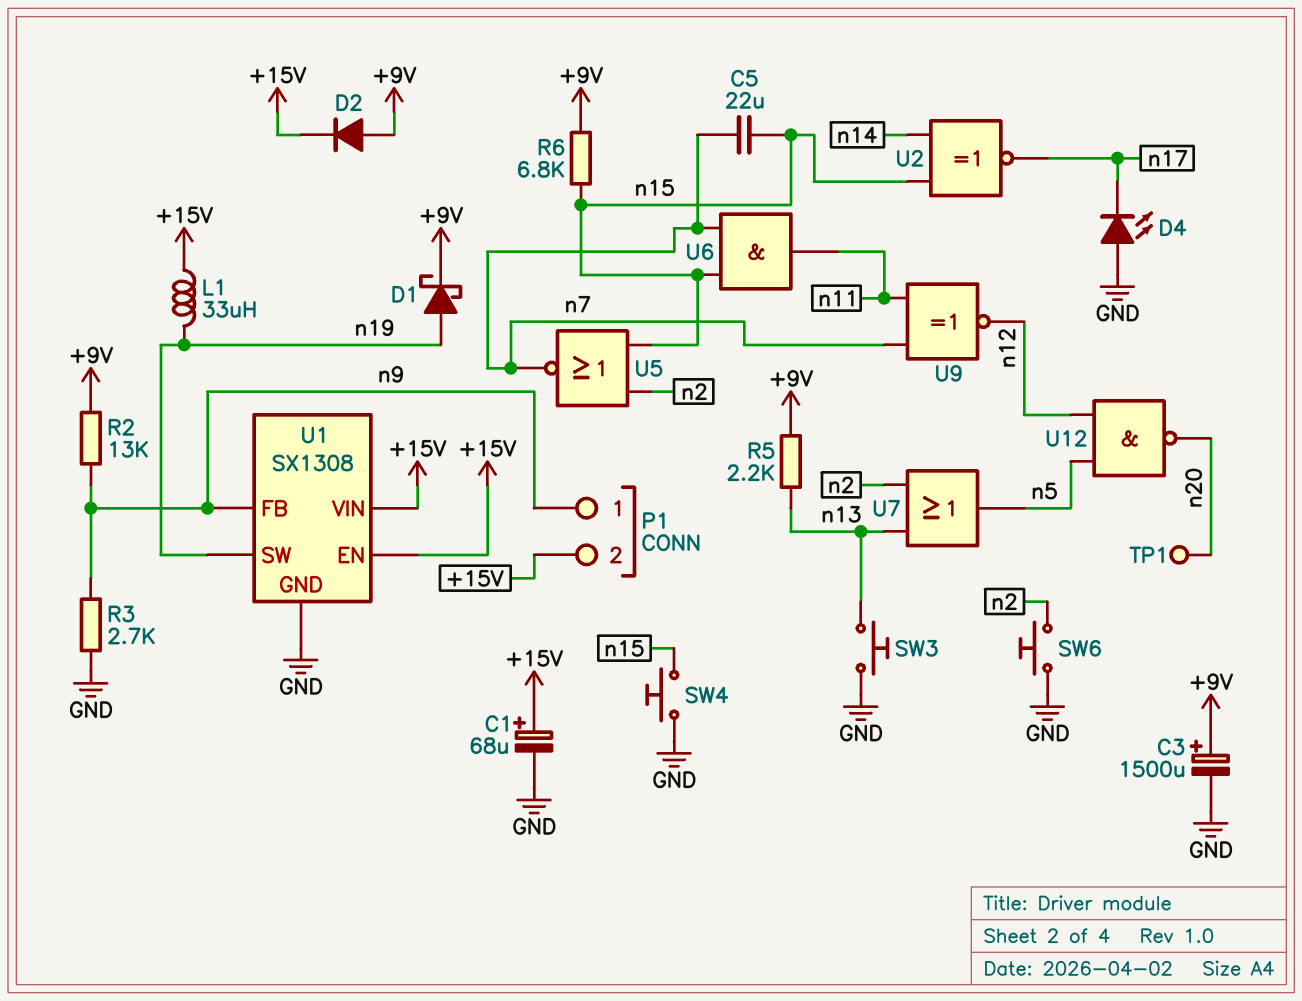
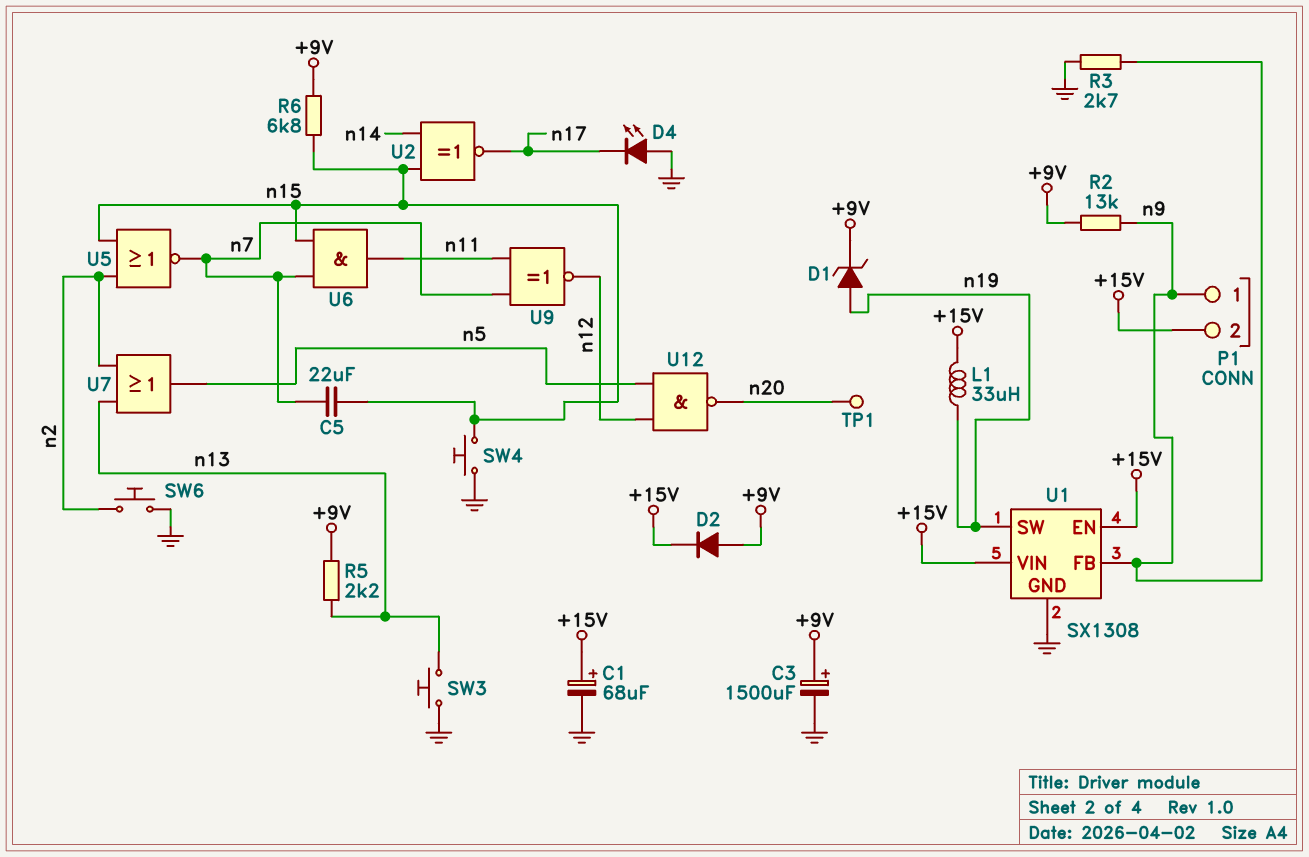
D1: schottky (A n19, K +9V) -> zener (A n19, K +9V)

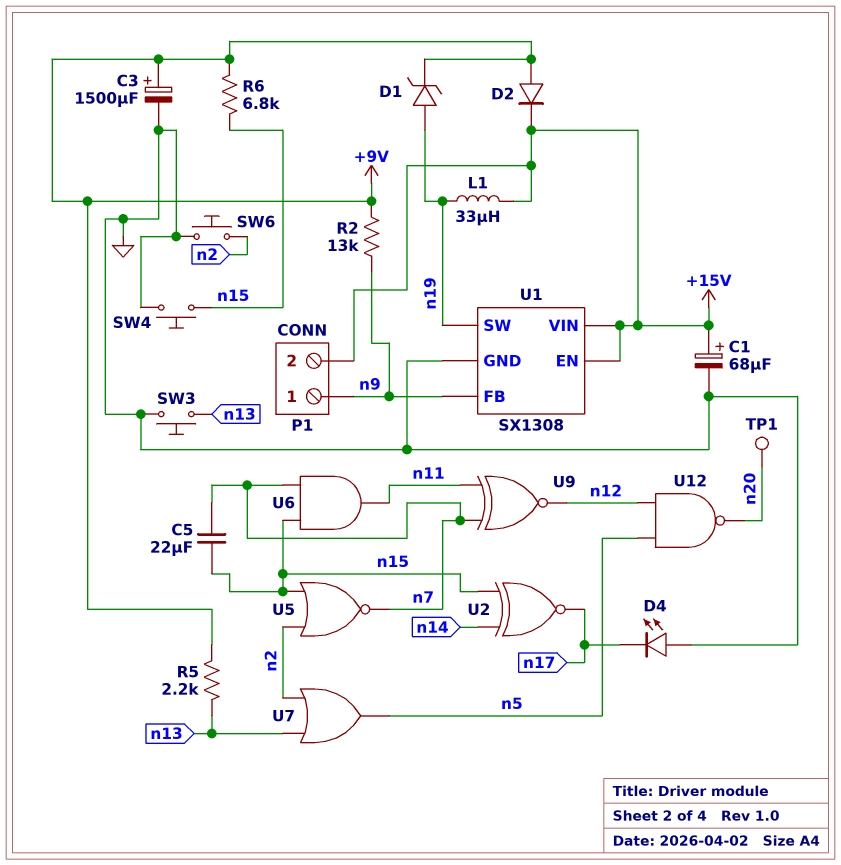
R3: 2.7k (GND, n9) -> none

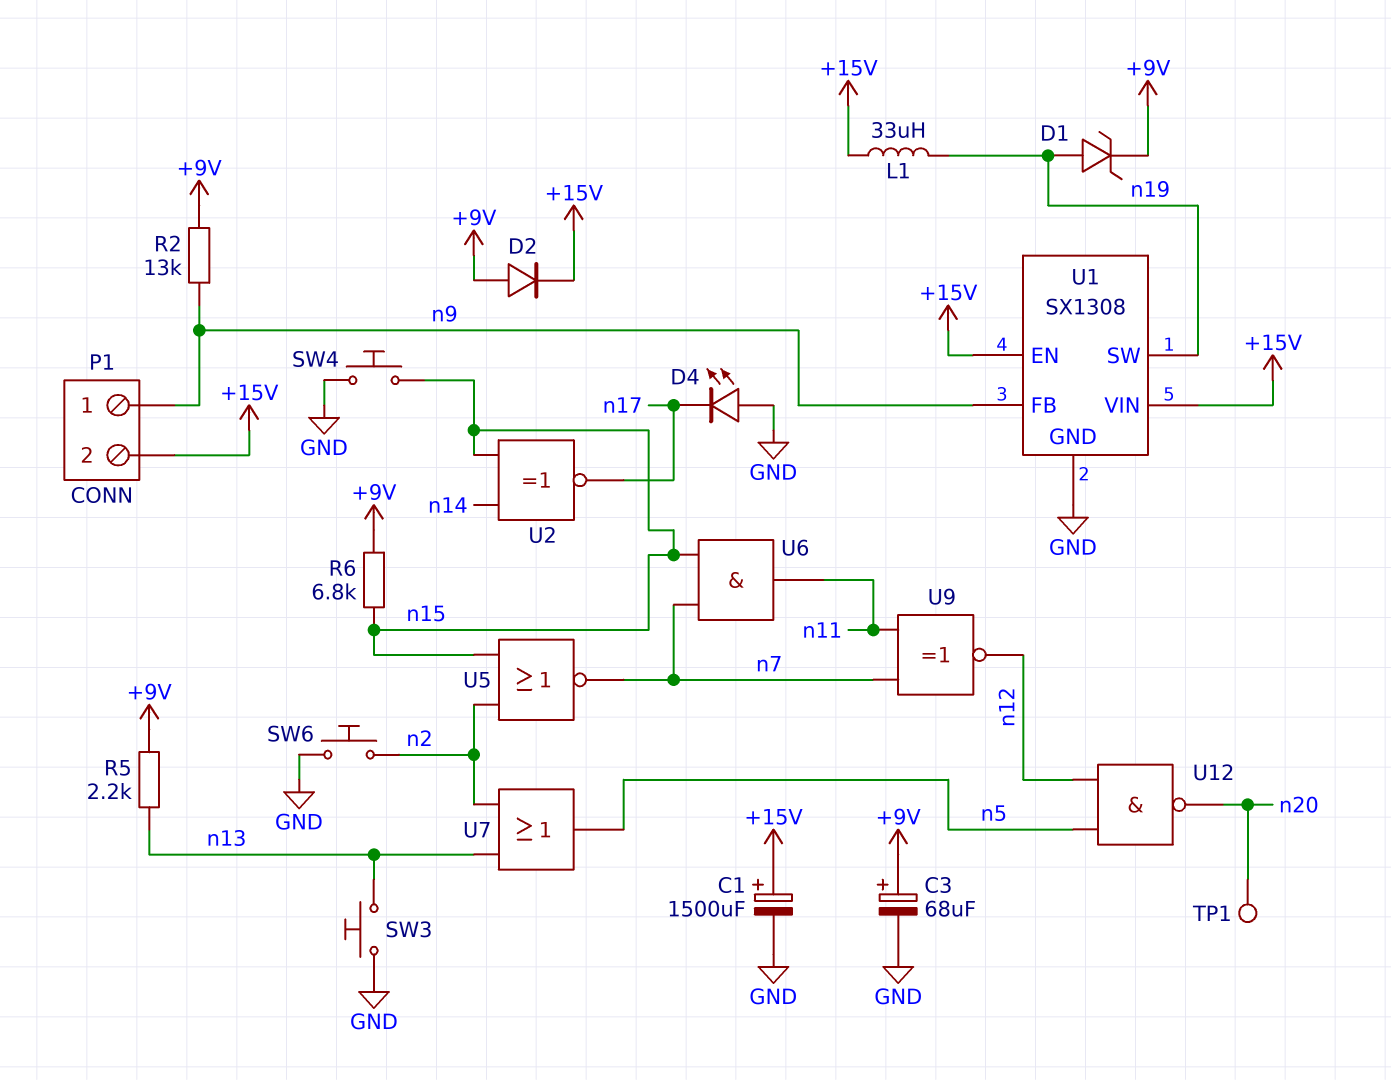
C1: 68uF (plus +15V, minus GND) -> 1500uF (plus +15V, minus GND)
C3: 1500uF (plus +9V, minus GND) -> 68uF (plus +9V, minus GND)
C5: 22uF (n7, n15) -> none

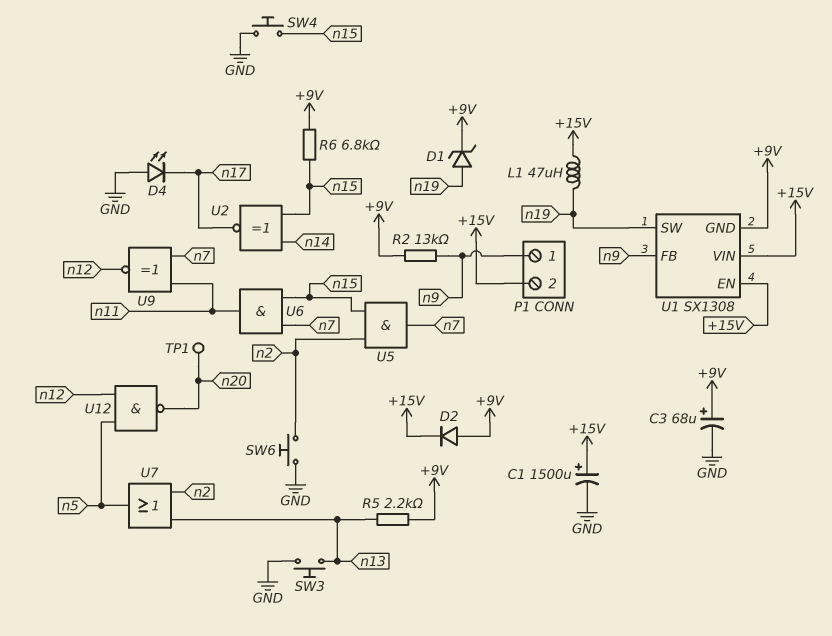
L1: 33uH (+15V, n19) -> 47uH (+15V, n19)
U1 pin GND: GND -> +9V
U5: NOR (in n2, in n15, out n7) -> AND (in n2, in n15, out n7)

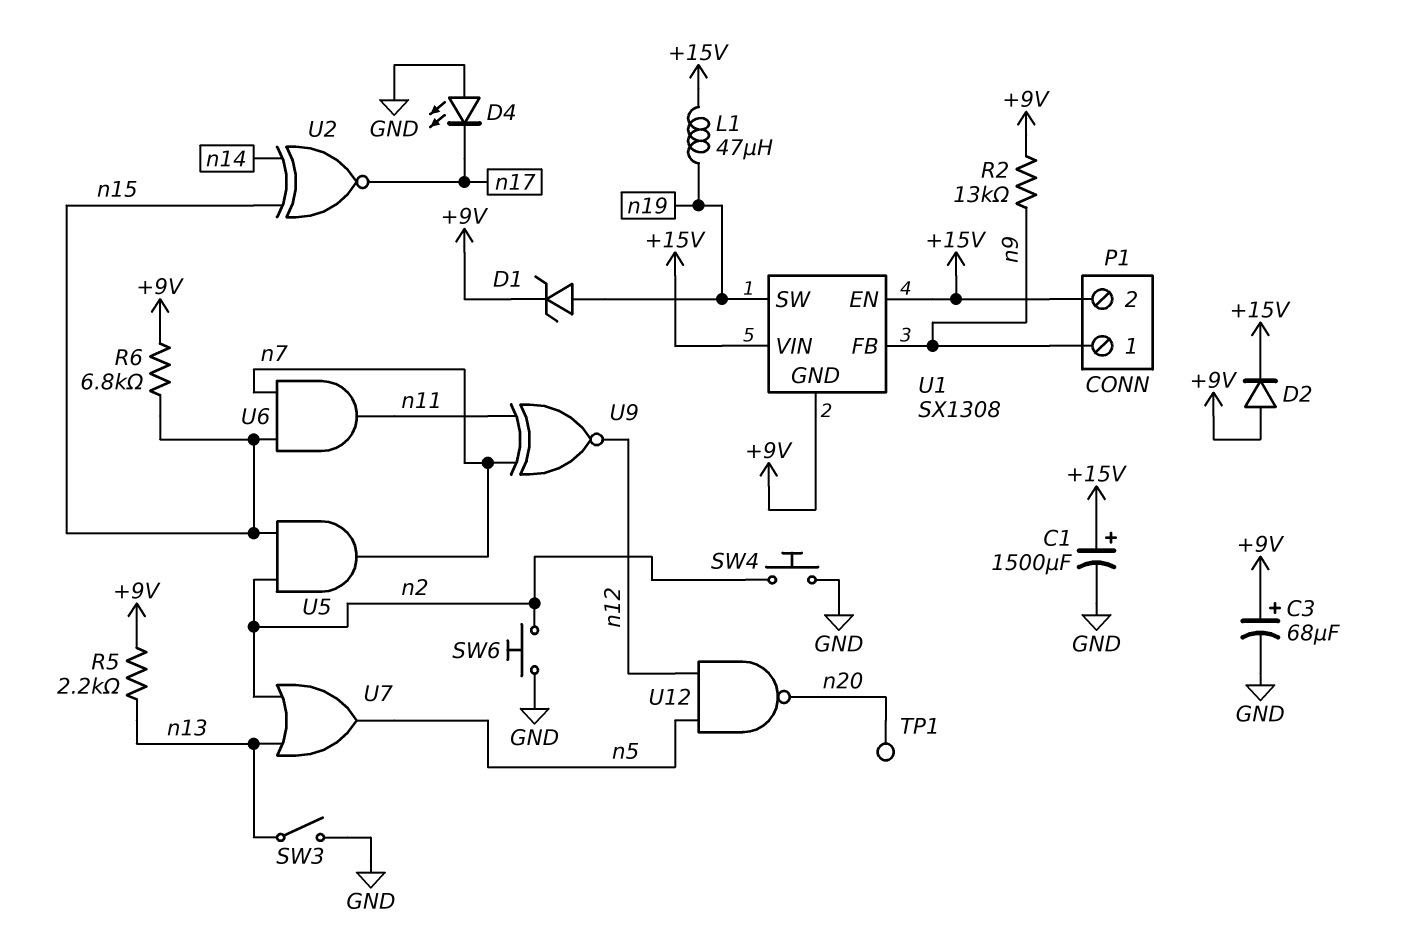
SW3: button (GND, n13) -> switch (GND, n13)
SW4: button (GND, n15) -> button (GND, n2)

